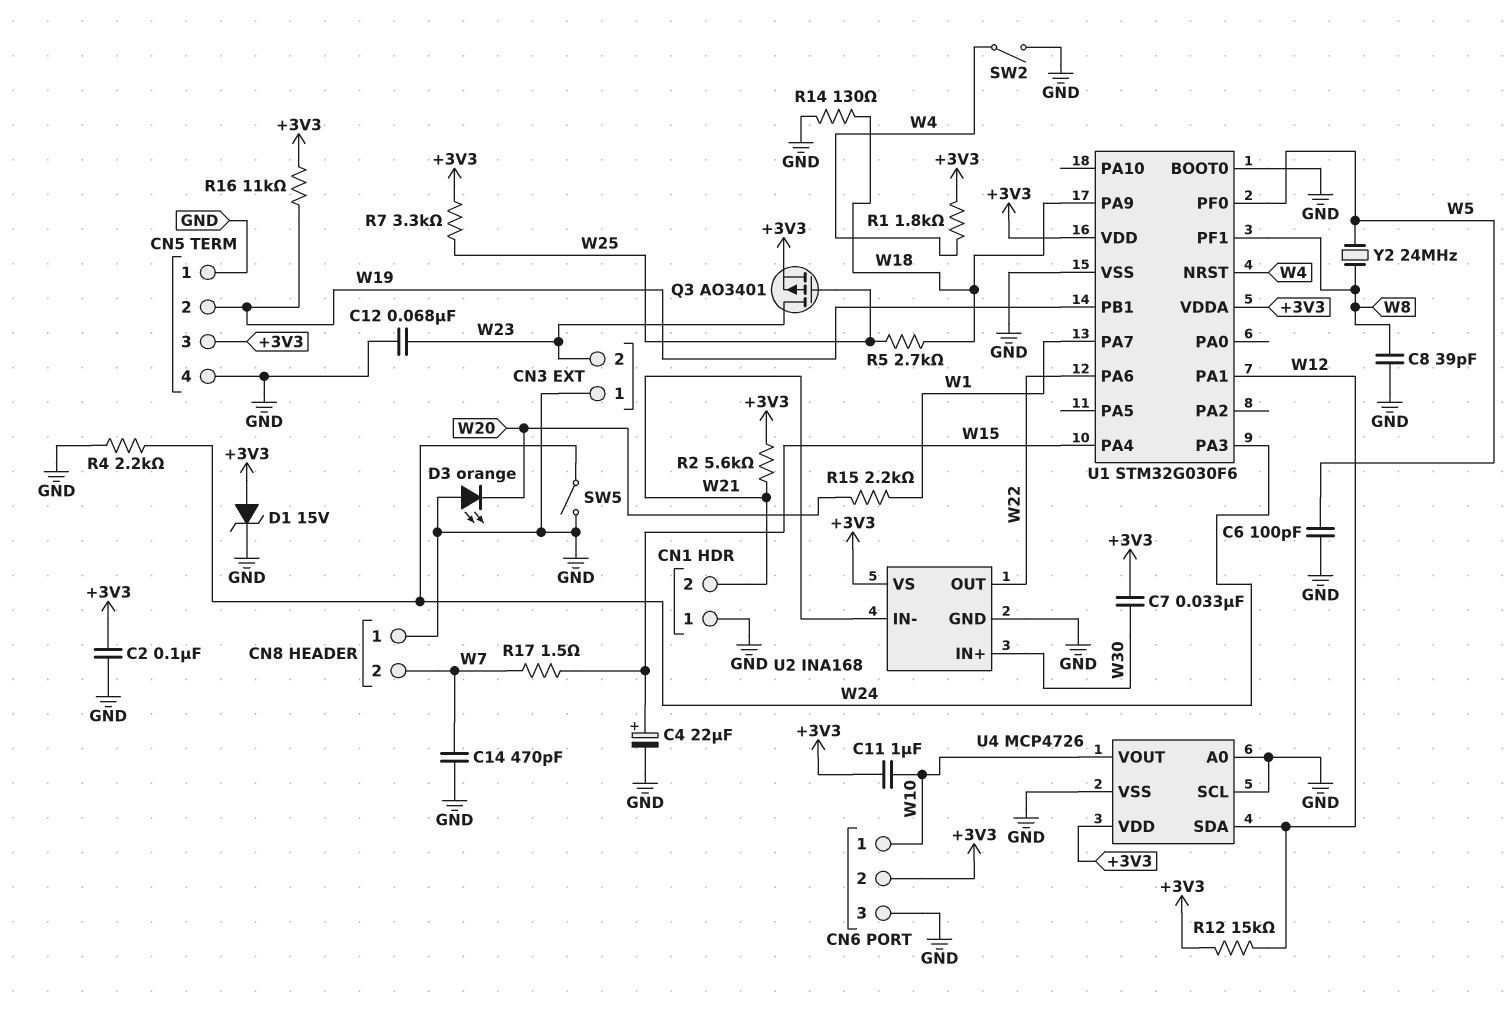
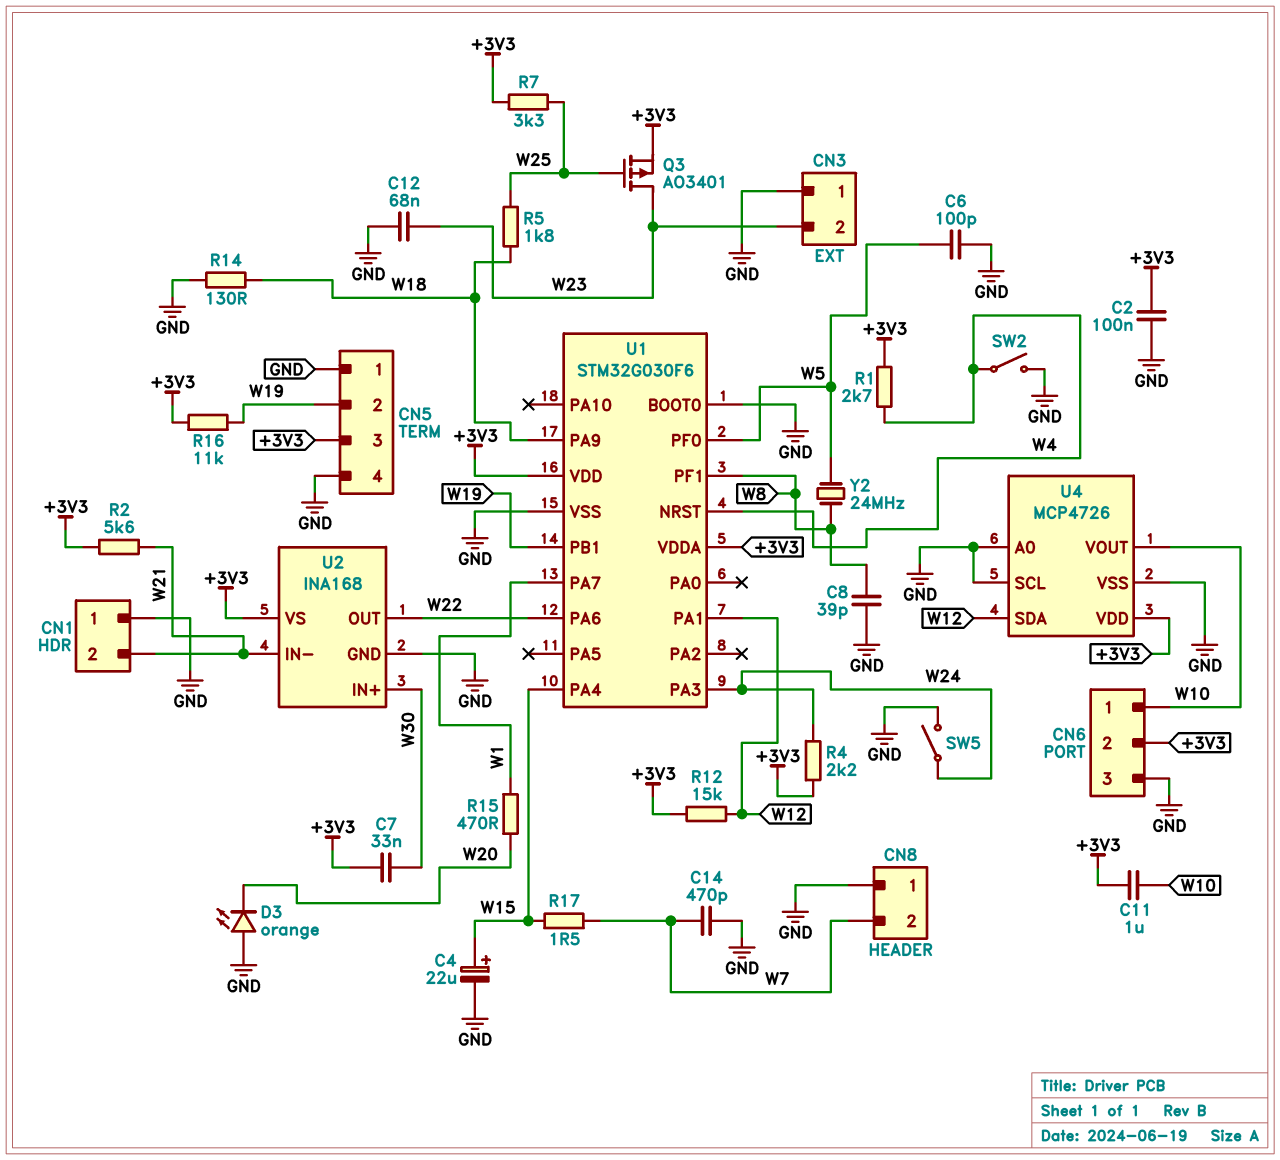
D1: zener 15V (A +3V3, K GND) -> none
R1: 1.8k (+3V3, W4) -> 2.7k (+3V3, W4)
R4: 2.2k (GND, W24) -> 2.2k (+3V3, W24)
R5: 2.7k (W18, W25) -> 1.8k (W18, W25)
R15: 2.2k (W1, W20) -> 470 (W1, W20)

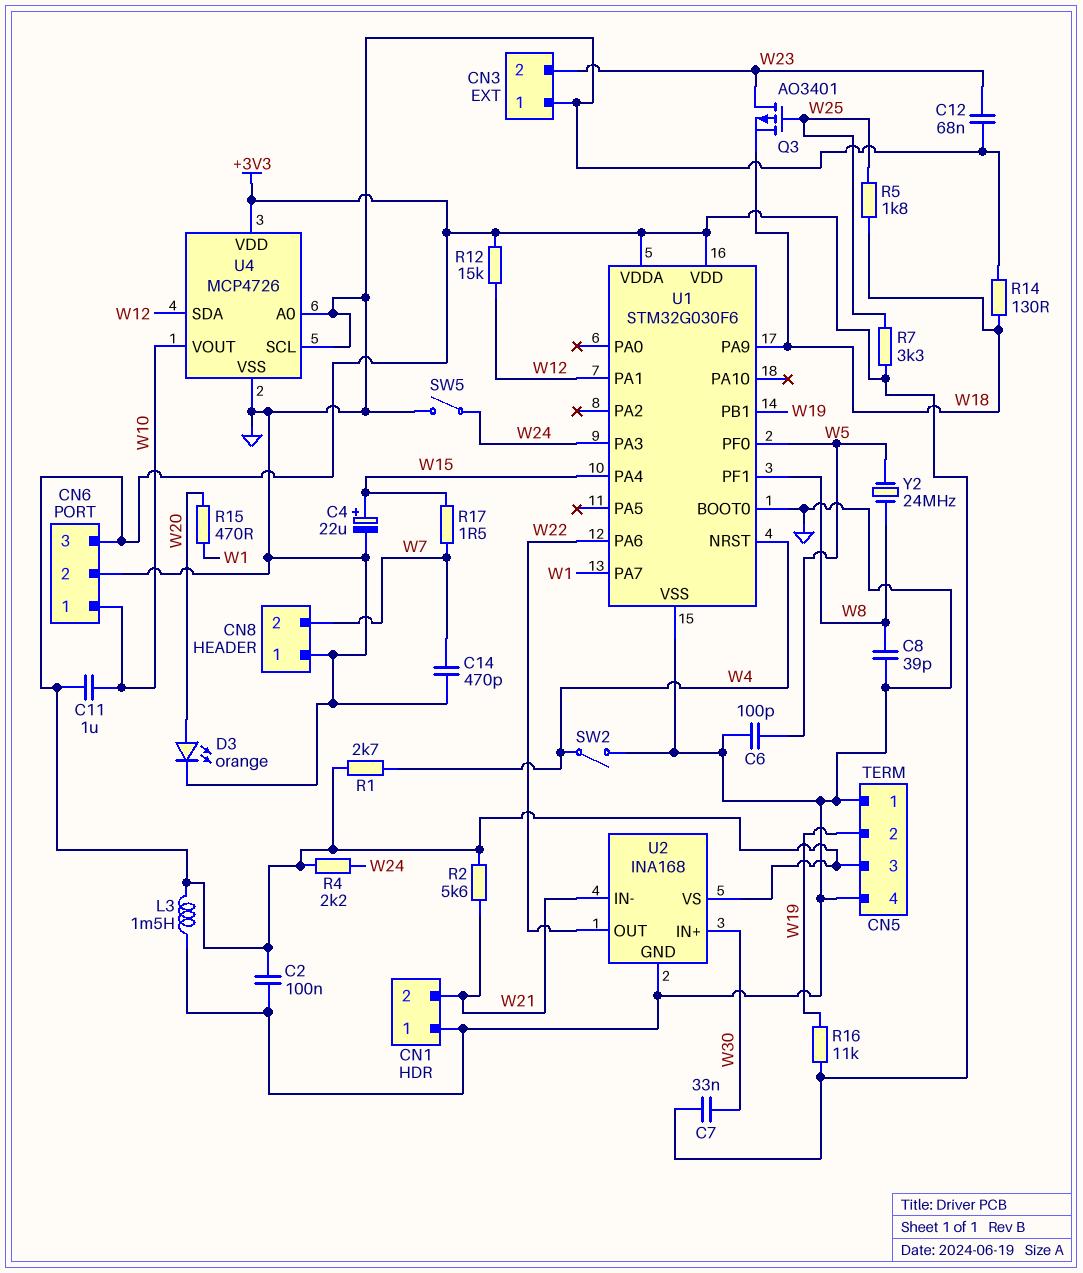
CN6 pin 2: +3V3 -> GND
CN6 pin 3: GND -> +3V3
D3: LED orange (A GND, K W20) -> LED orange (A W20, K GND)
L3: none -> 1.5mH (+3V3, GND)
Q3: PMOS AO3401 (G W25, D W23, S +3V3) -> PMOS AO3401 (G W25, D W23, S W18)

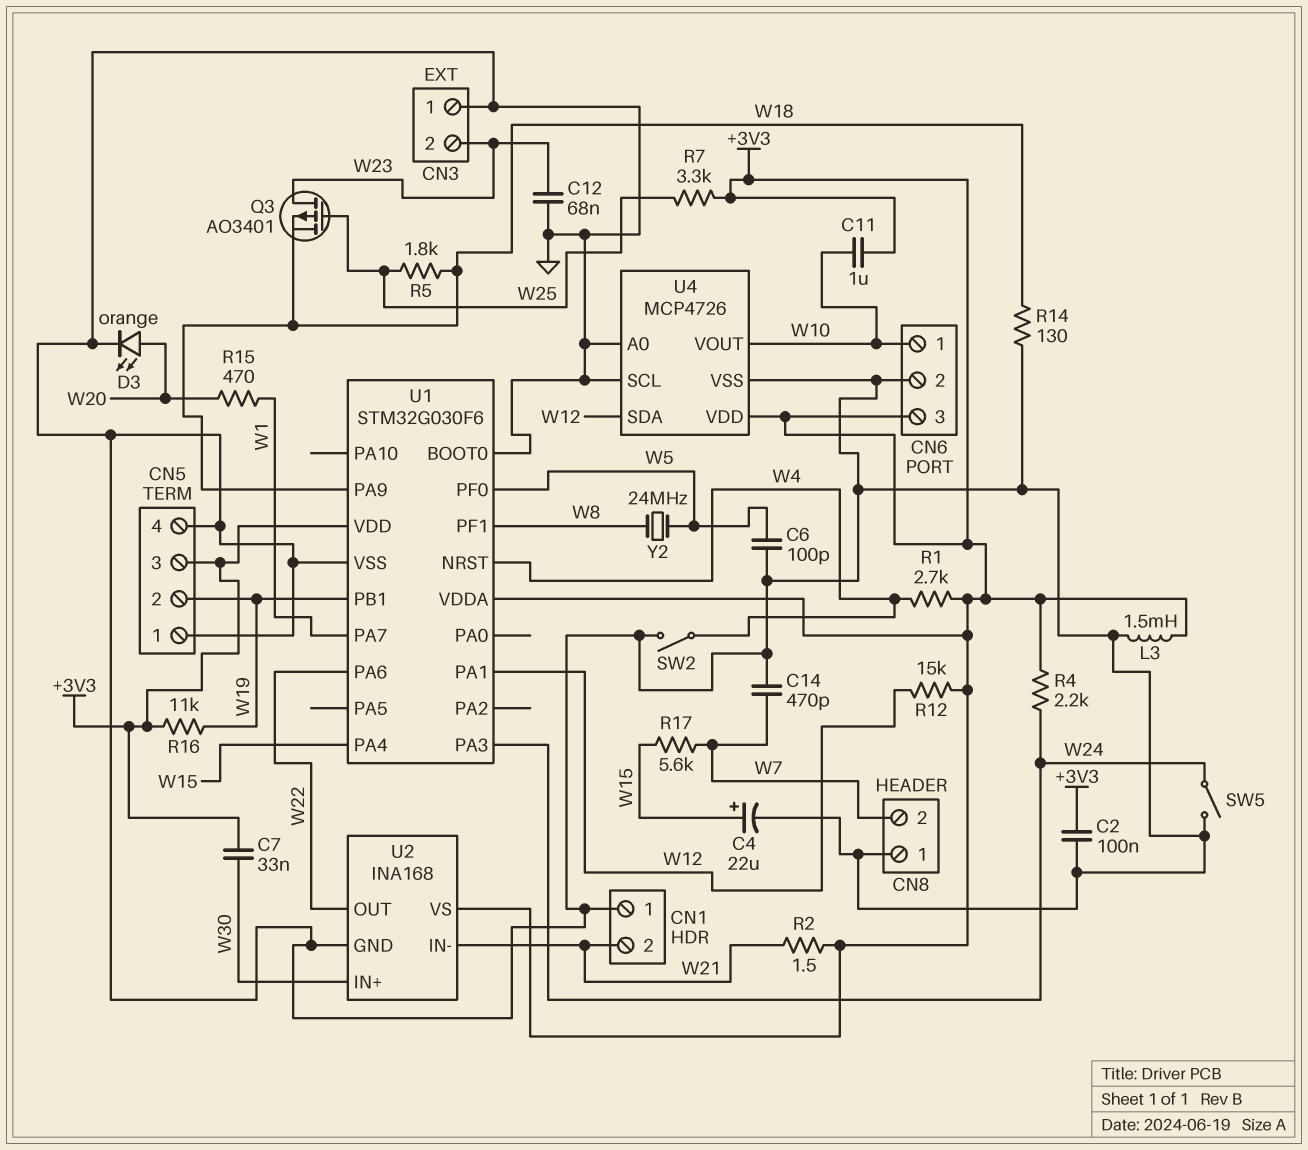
C8: 39pF (GND, W8) -> none
R2: 5.6k (+3V3, W21) -> 1.5 (+3V3, W21)
R17: 1.5 (W7, W15) -> 5.6k (W7, W15)

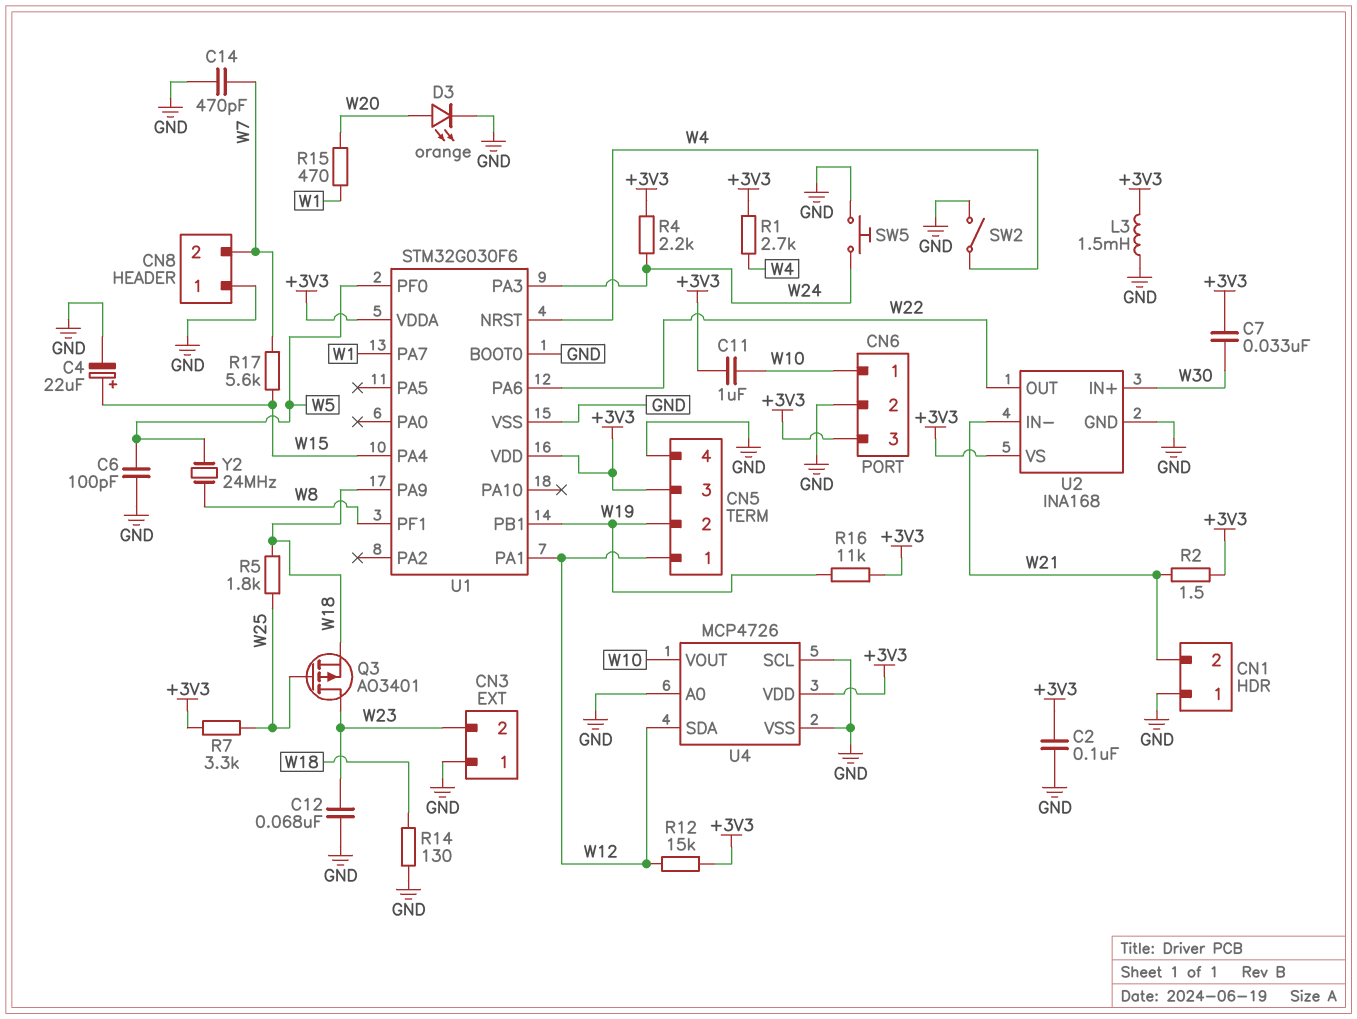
CN5 pin 1: GND -> W12
SW5: switch (GND, W24) -> button (GND, W24)

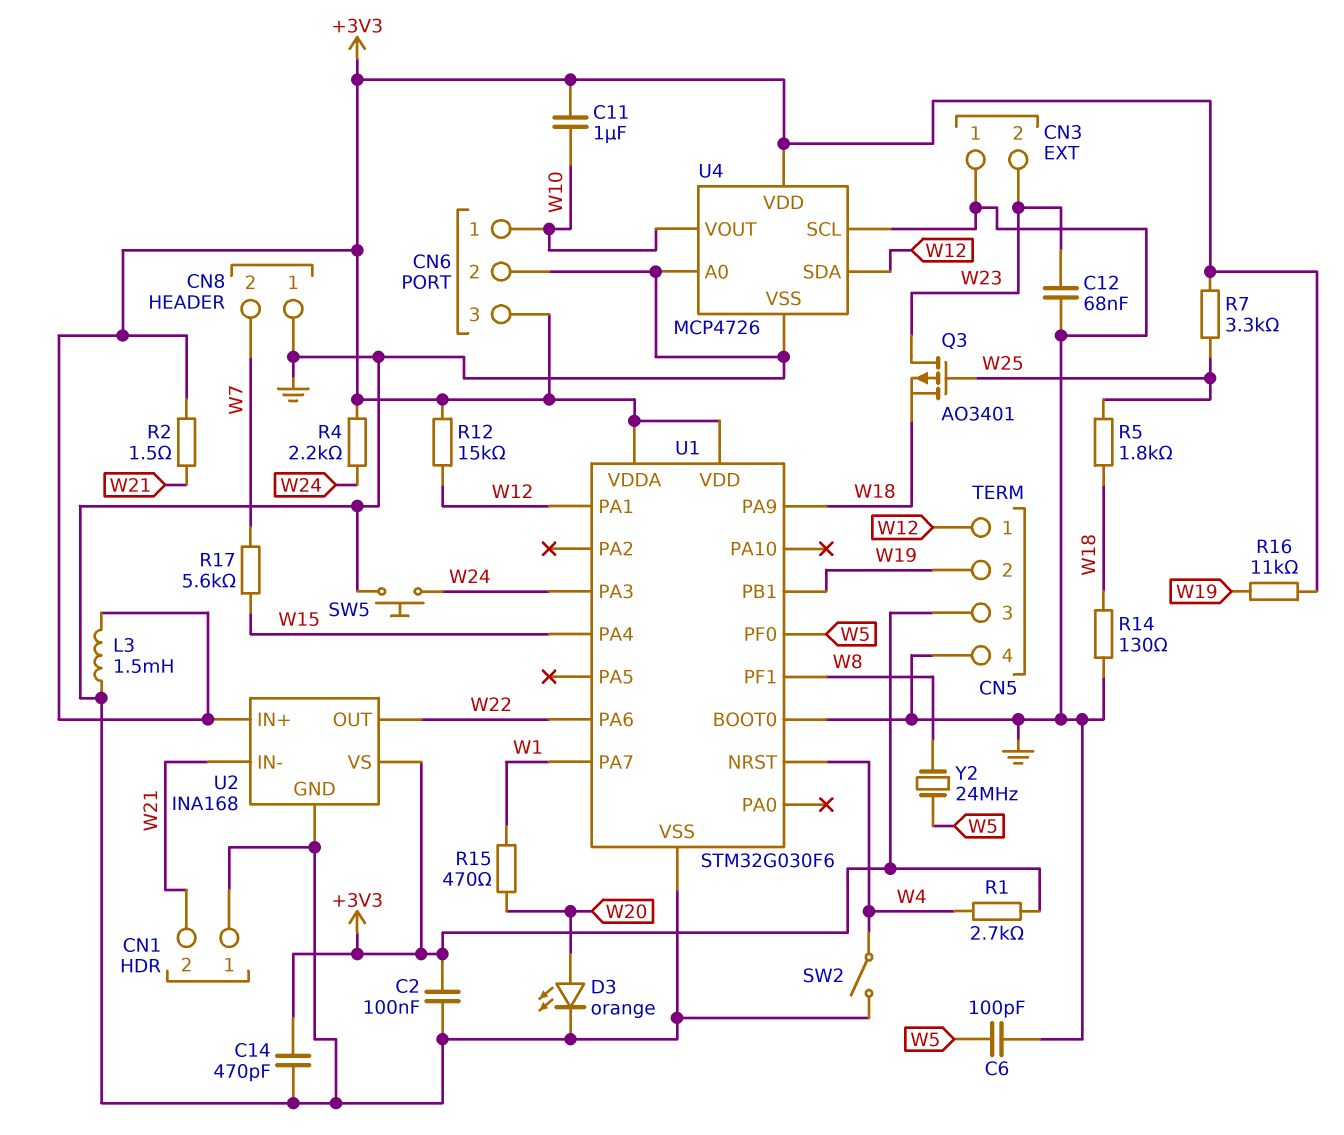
C4: 22uF (plus W15, minus GND) -> none
C7: 33nF (+3V3, W30) -> none
C14: 470pF (GND, W7) -> 470pF (+3V3, GND)
U2 pin IN+: W30 -> +3V3

